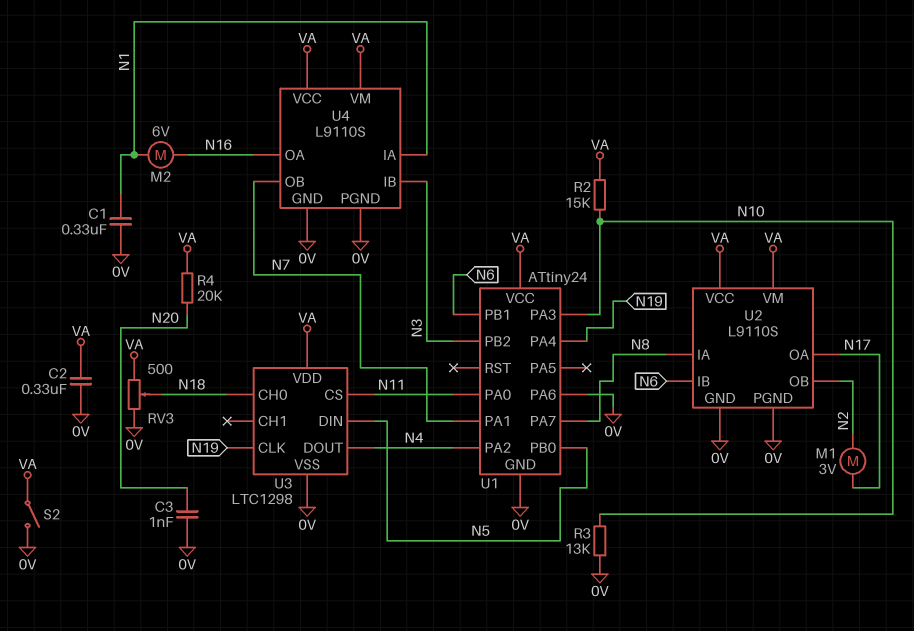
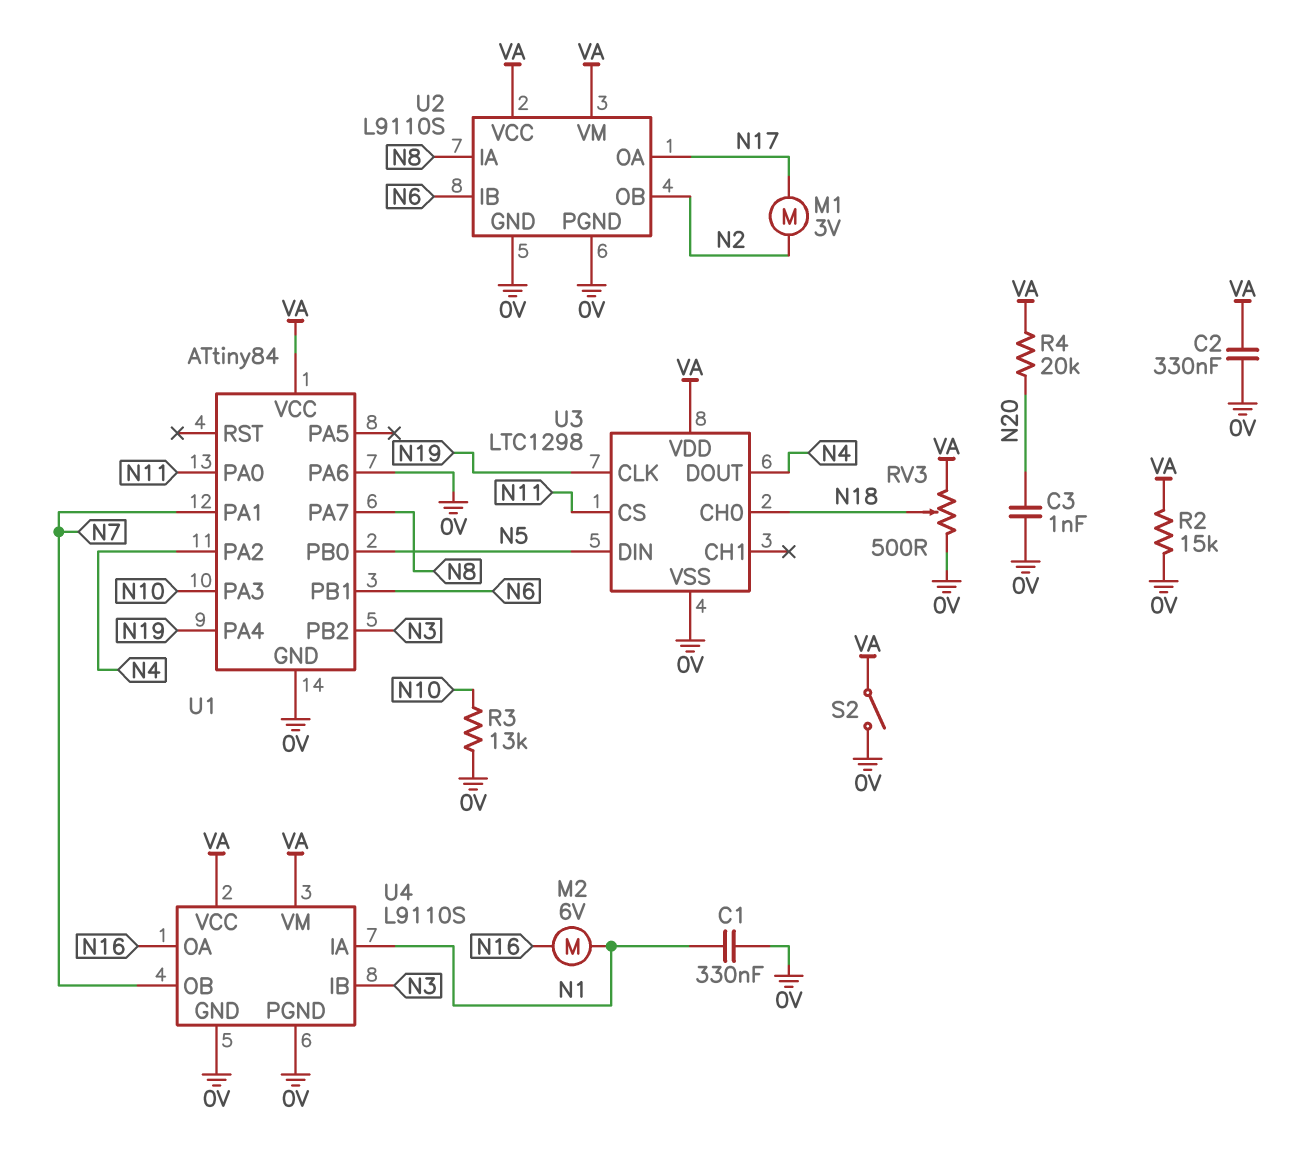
R2: 15k (N10, VA) -> 15k (0V, VA)
U1: ATtiny24 -> ATtiny84

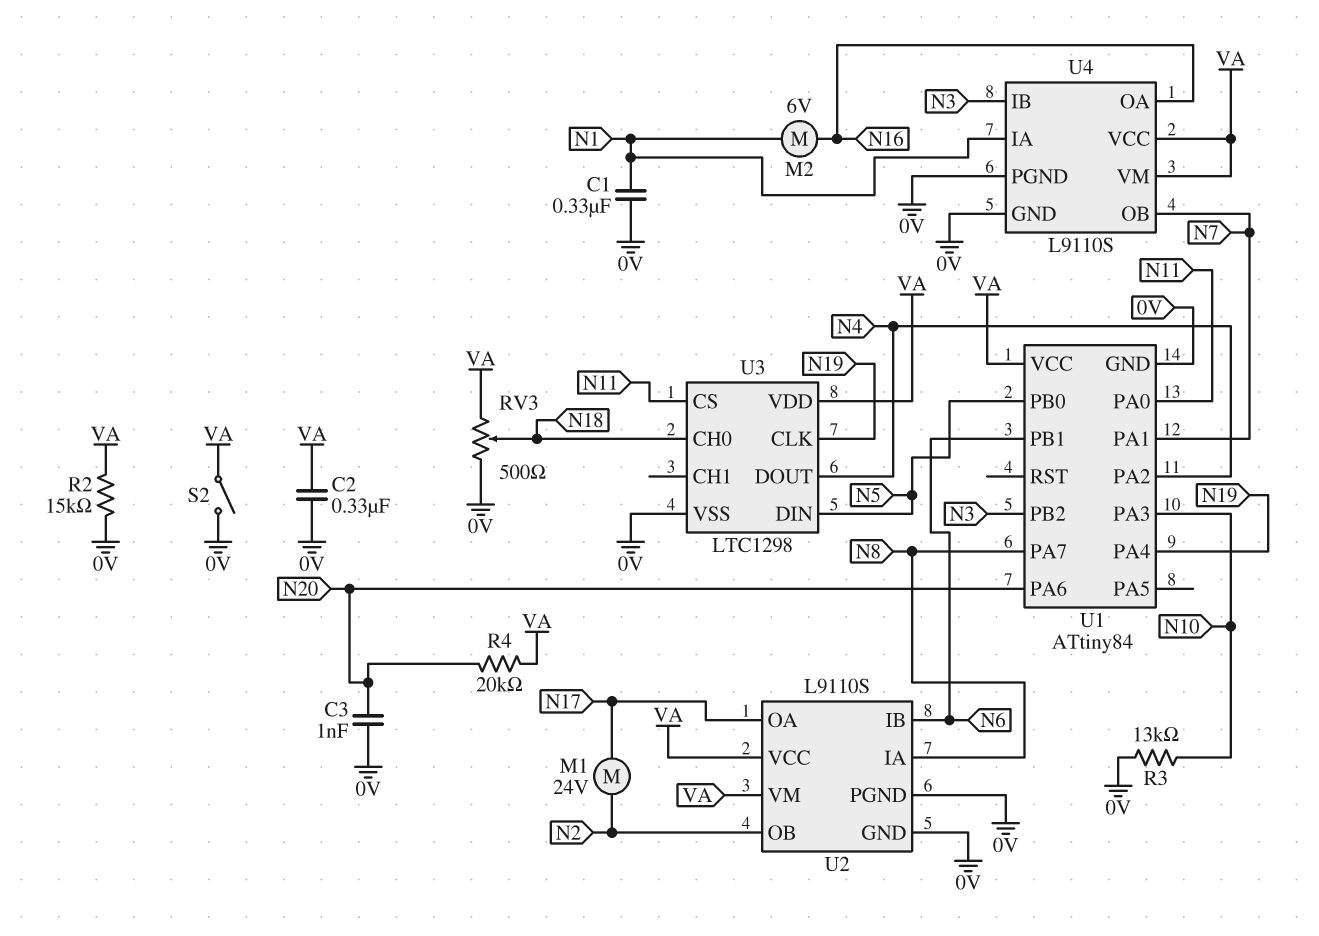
M1: motor 3V (N2, N17) -> motor 24V (N2, N17)
U1 pin PA6: 0V -> N20

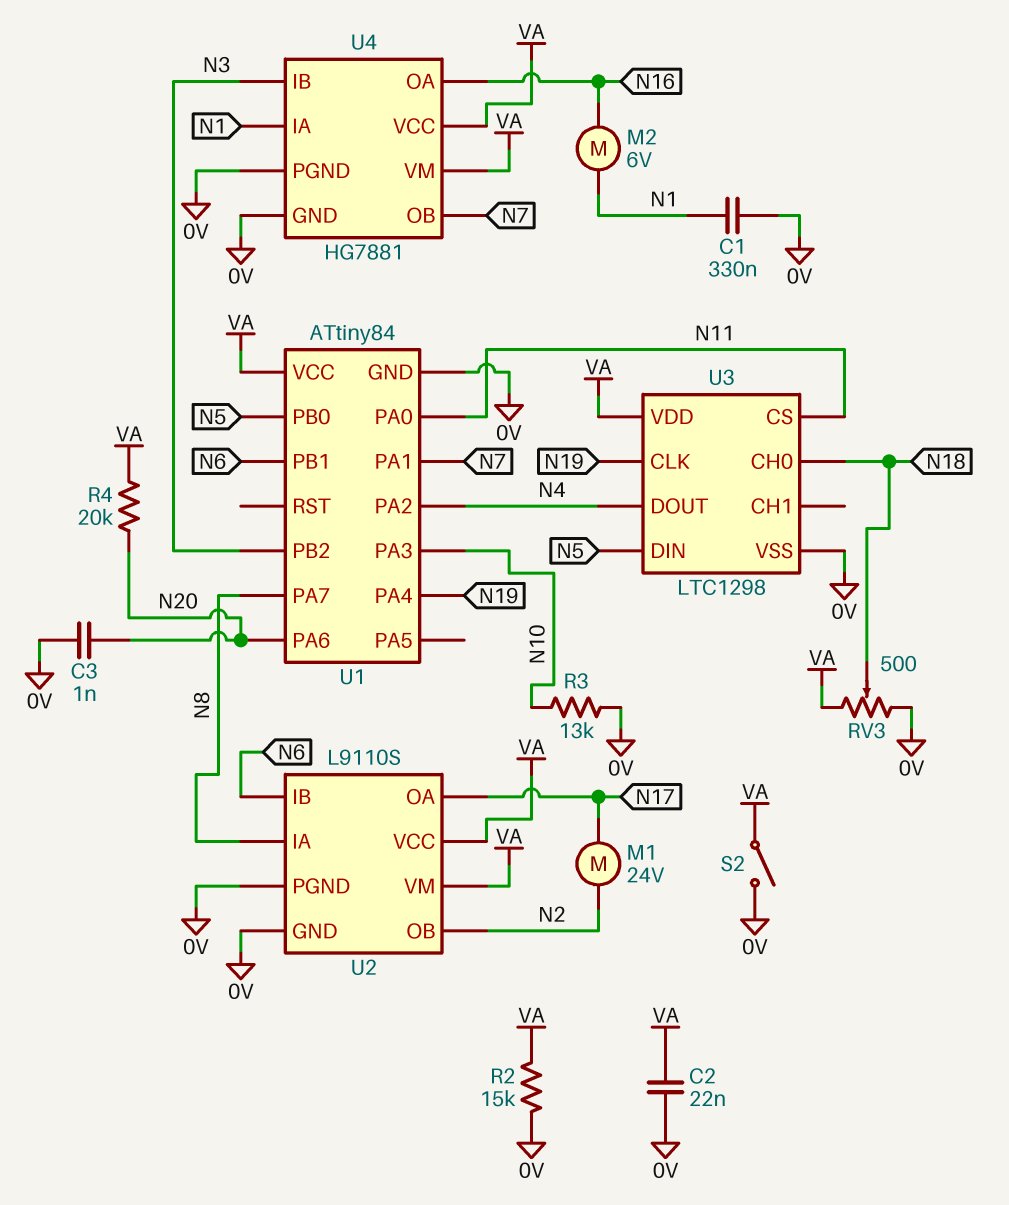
C2: 330nF (0V, VA) -> 22nF (0V, VA)
U4: L9110S -> HG7881

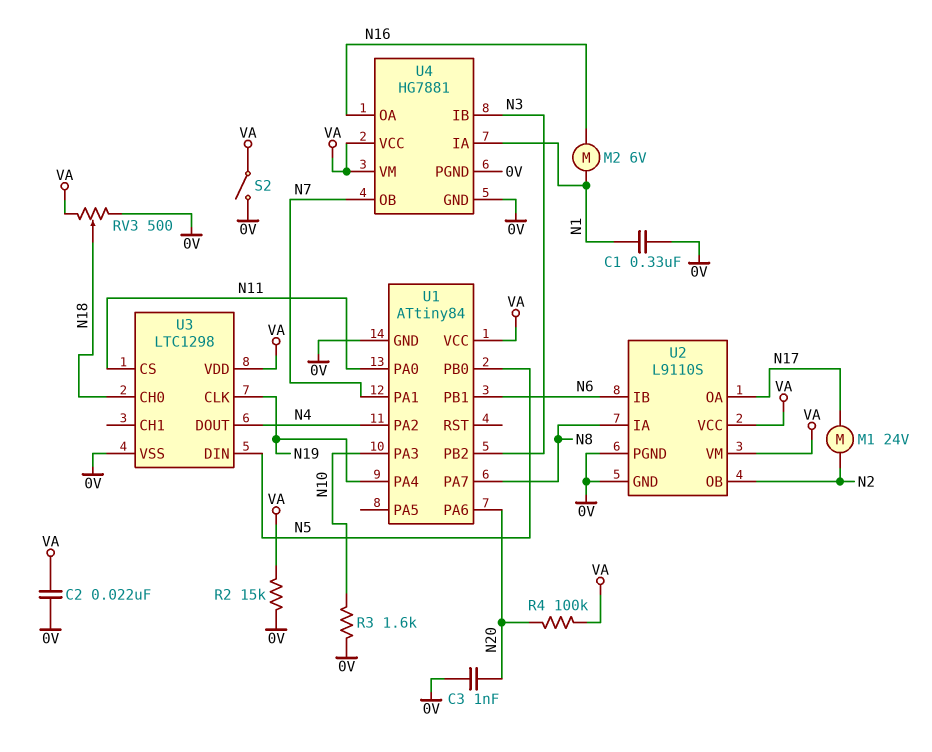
R3: 13k (0V, N10) -> 1.6k (0V, N10)
R4: 20k (N20, VA) -> 100k (N20, VA)

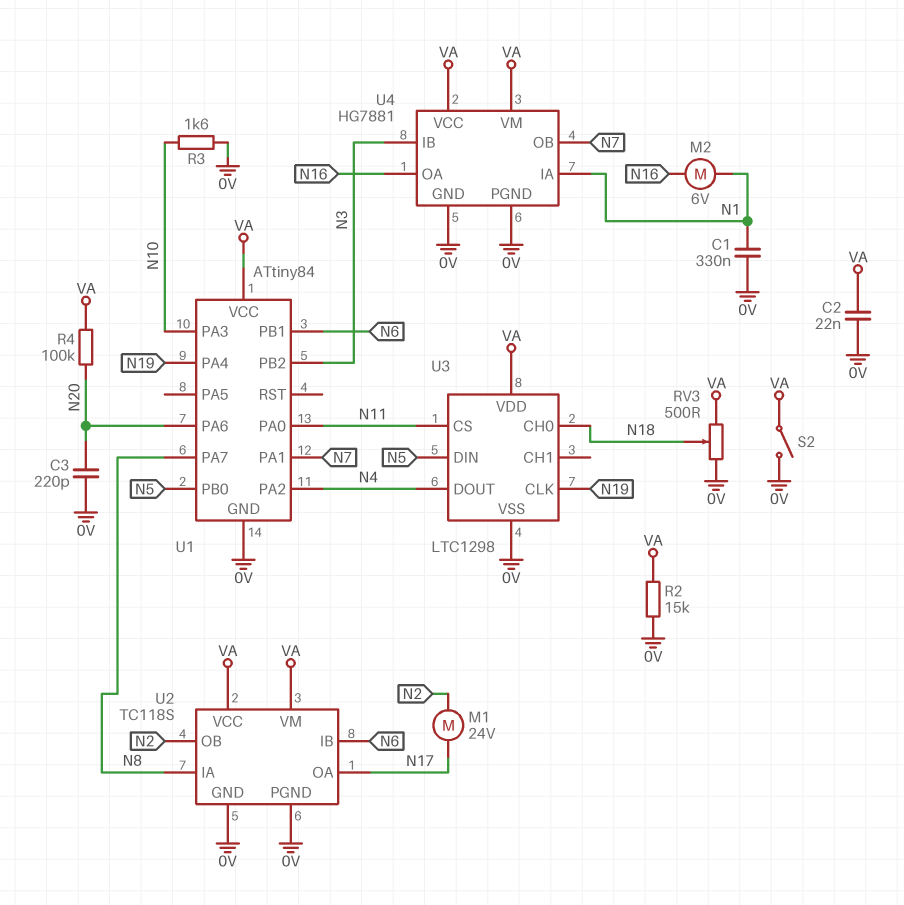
C3: 1nF (0V, N20) -> 220pF (0V, N20)
U2: L9110S -> TC118S

